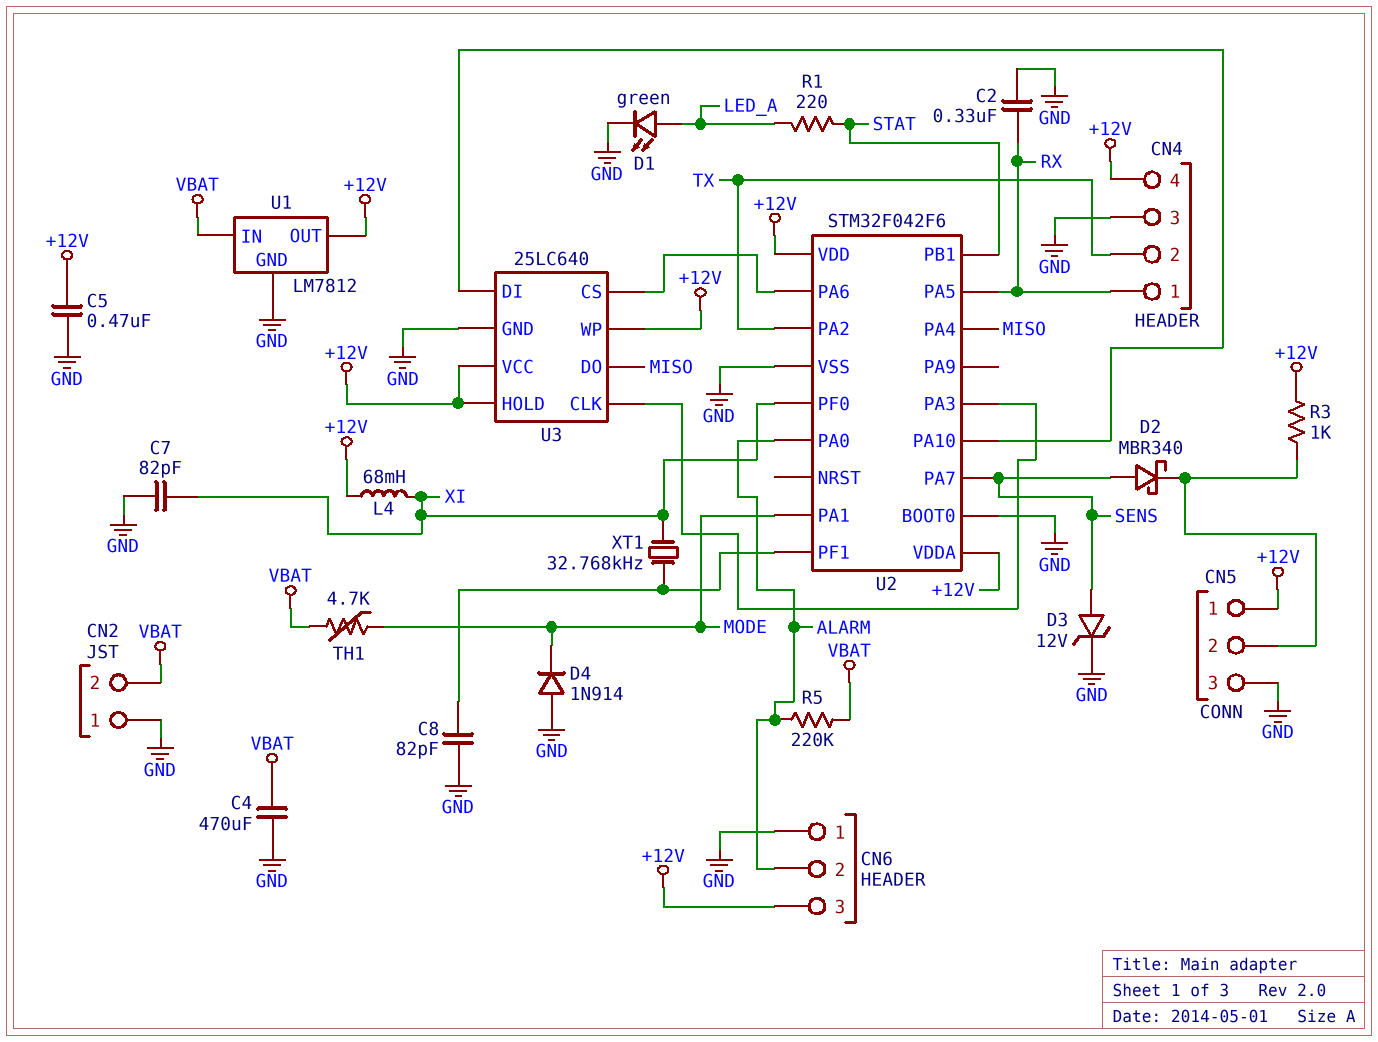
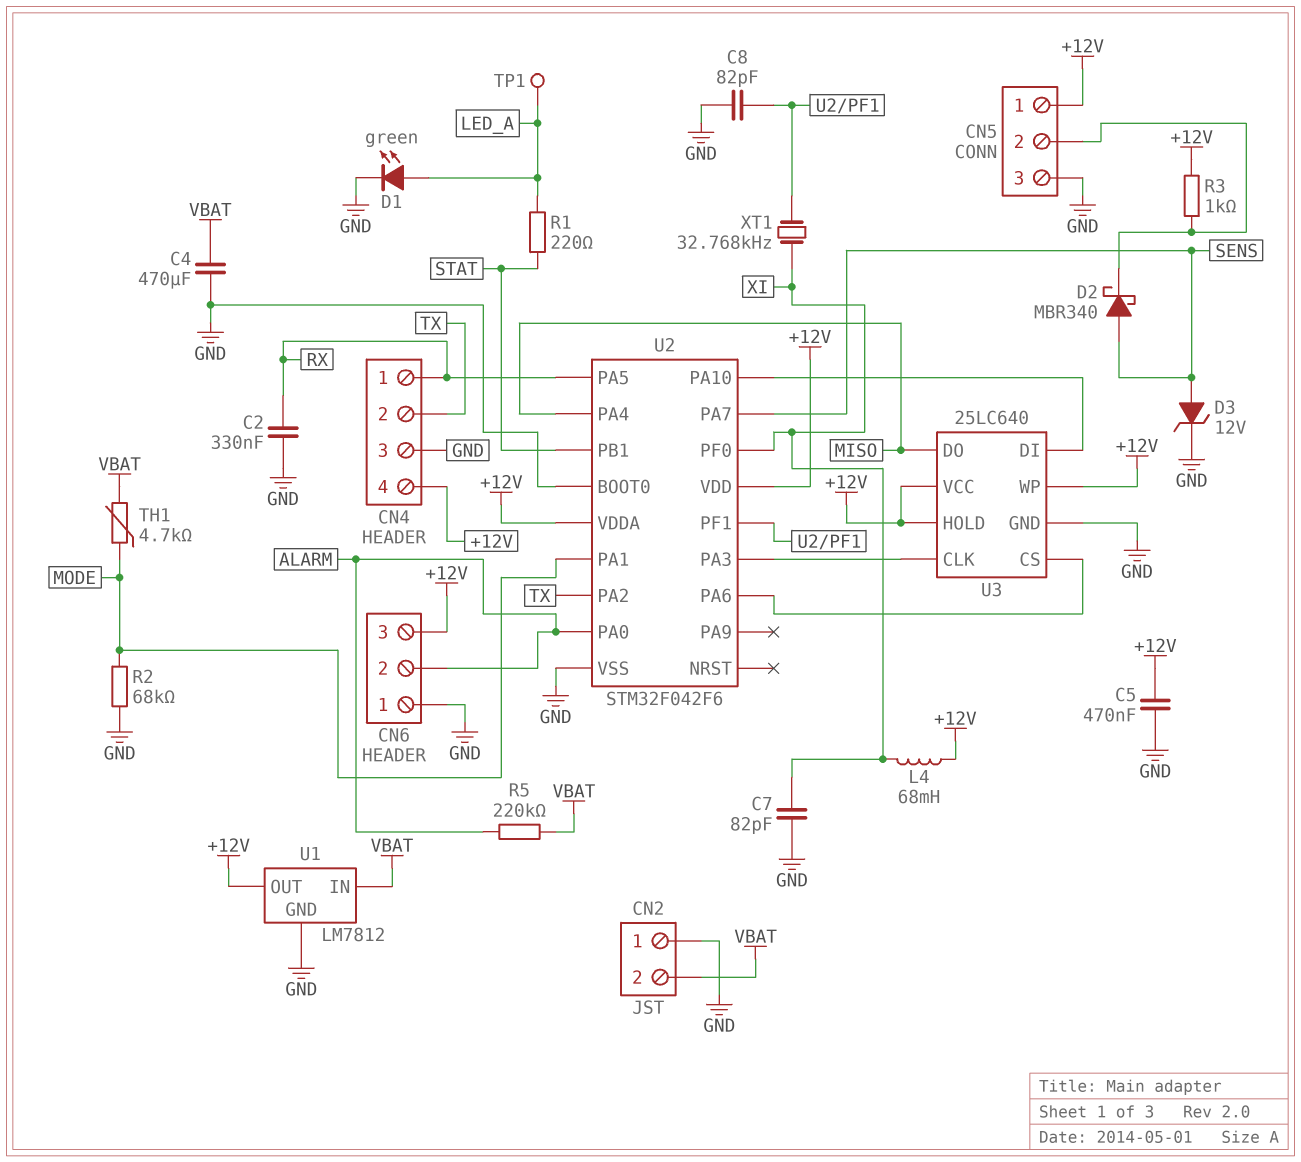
D4: diode 1N914 (A GND, K MODE) -> none
R2: none -> 68k (GND, MODE)
TP1: none -> test point (LED_A)

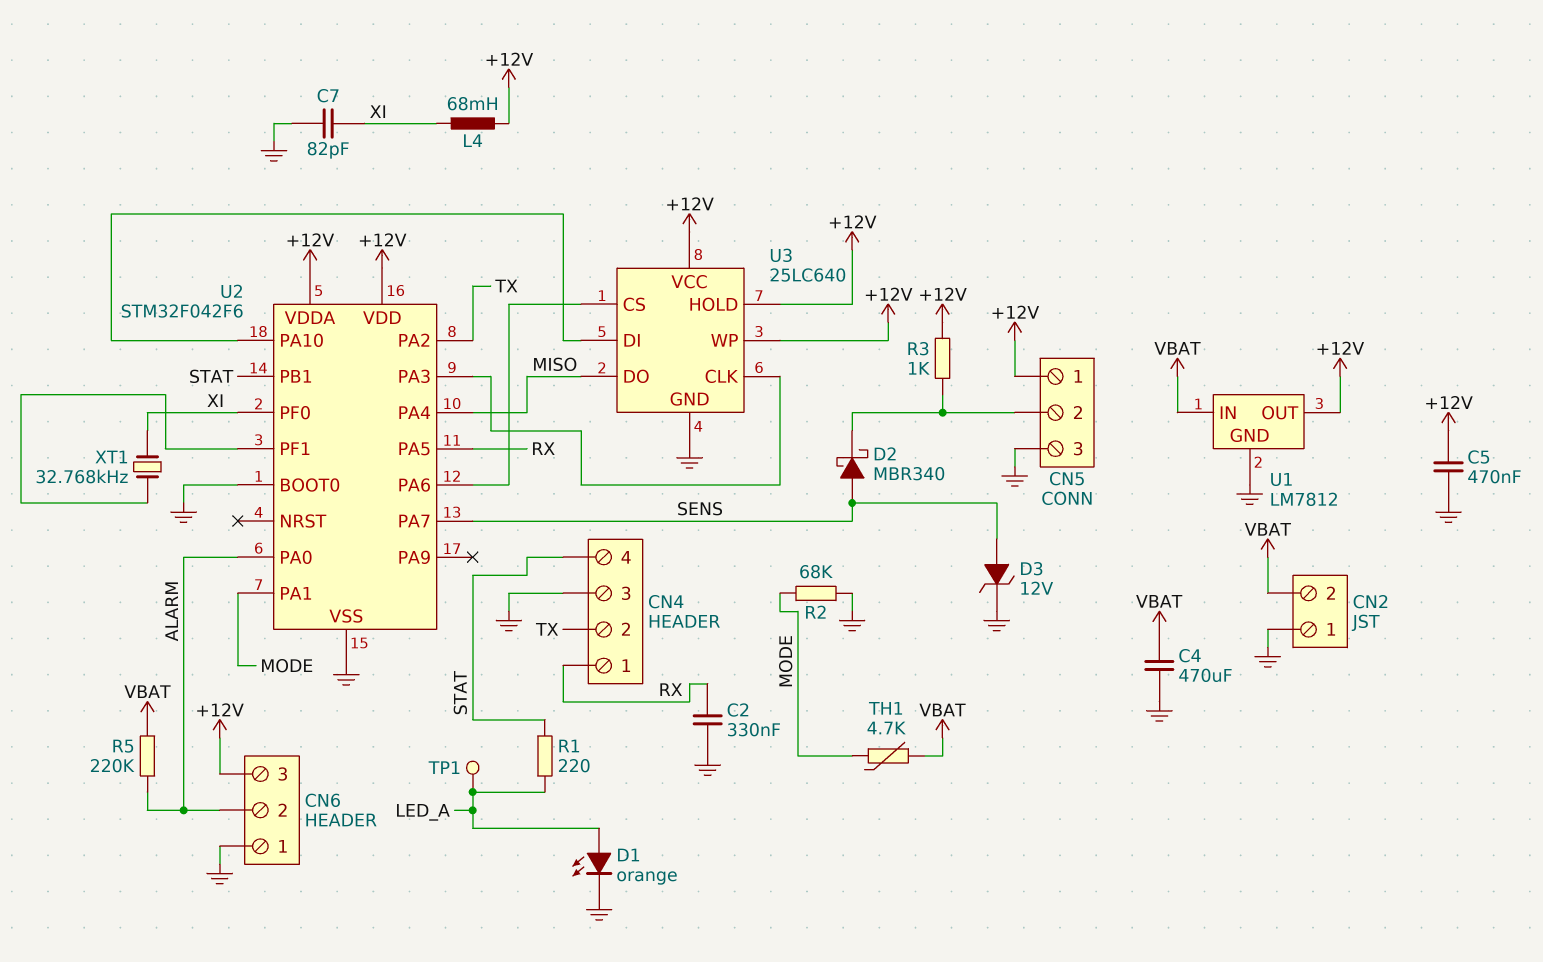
C8: 82pF (GND, U2/PF1) -> none
CN4 pin 4: +12V -> STAT
D1: LED green (A LED_A, K GND) -> LED orange (A LED_A, K GND)

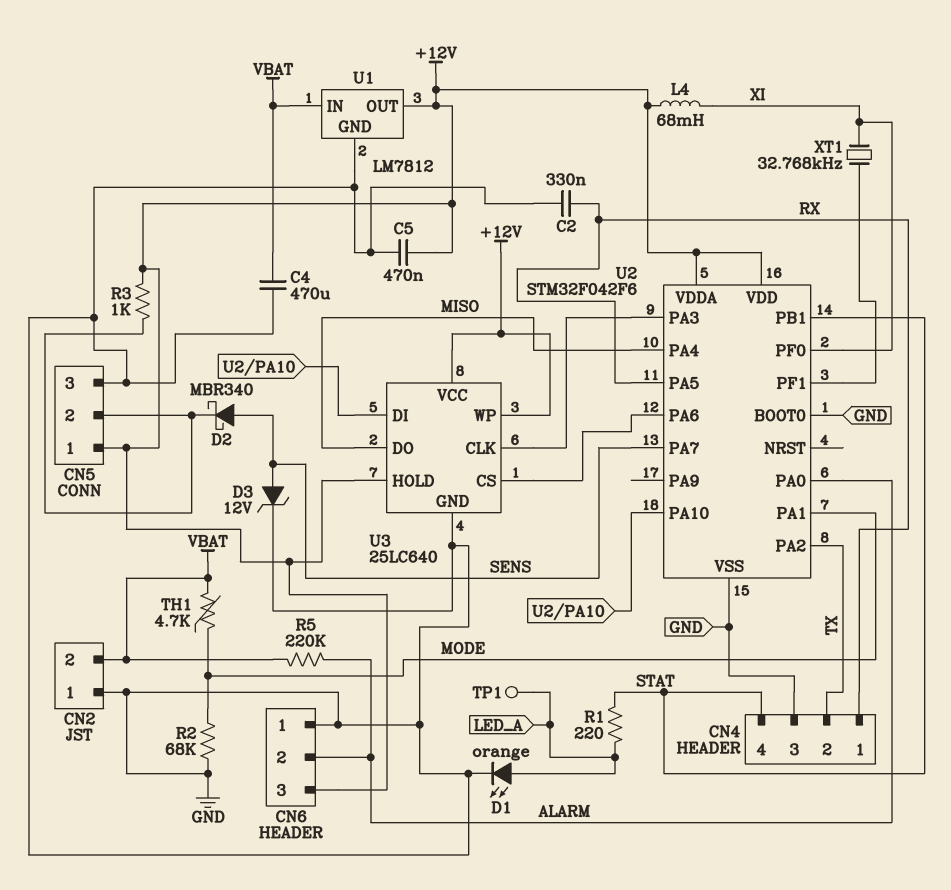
C7: 82pF (GND, XI) -> none

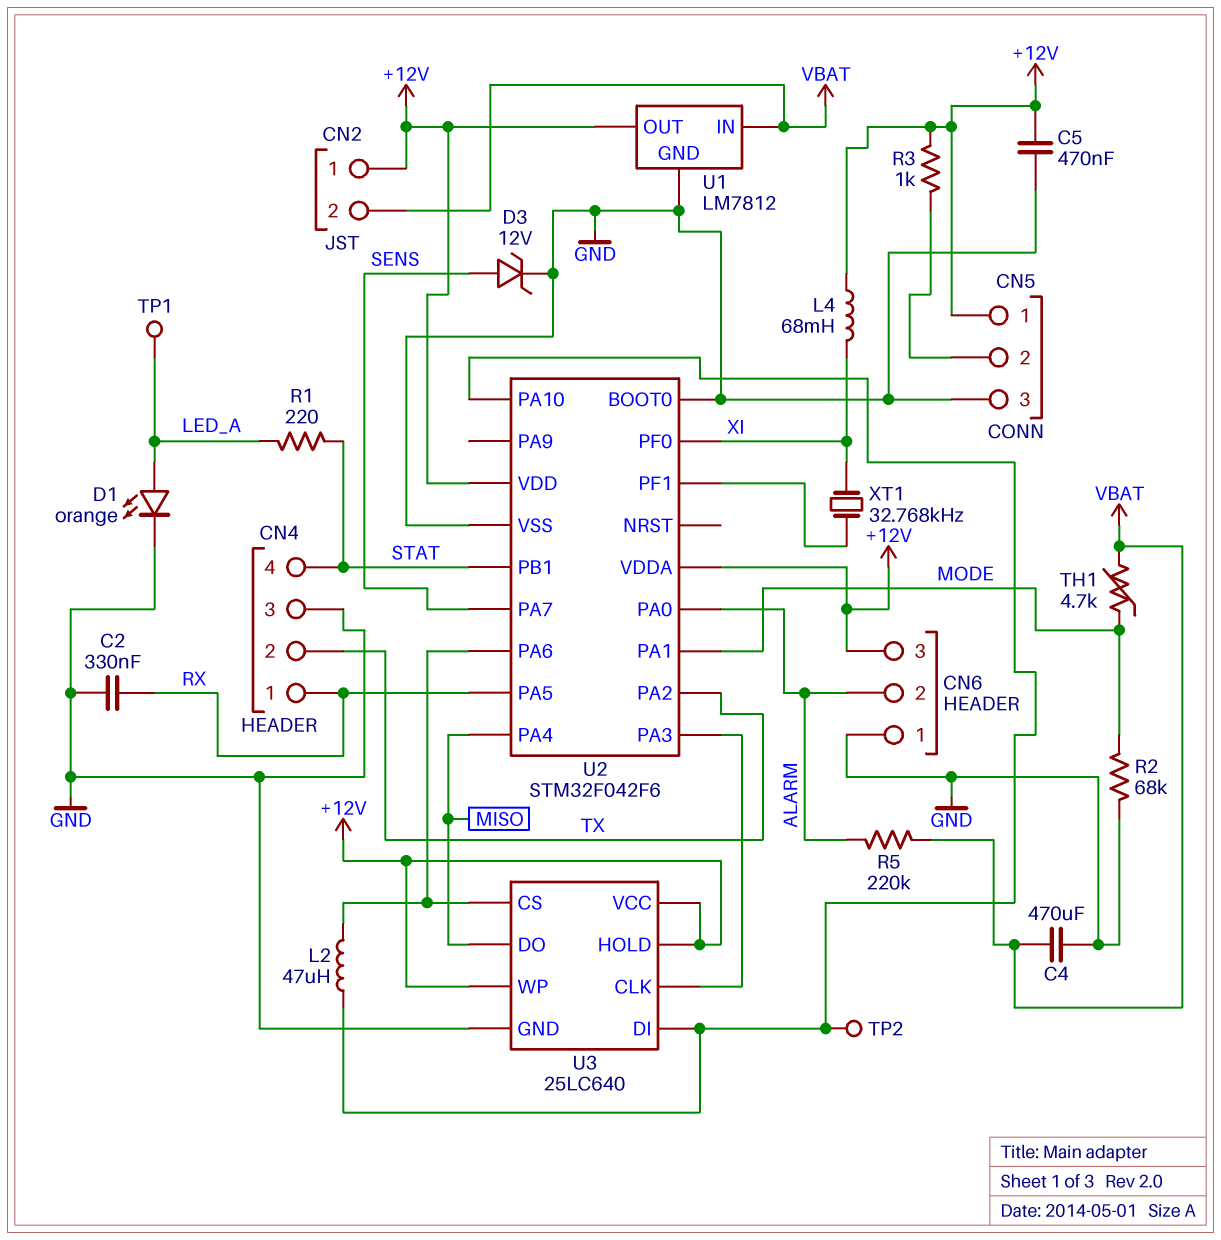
CN2 pin 1: GND -> +12V
D2: schottky MBR340 (A SENS, K CN5/2) -> none
L2: none -> 47uH (U2/PA6, U2/PA10)
TP2: none -> test point (U2/PA10)

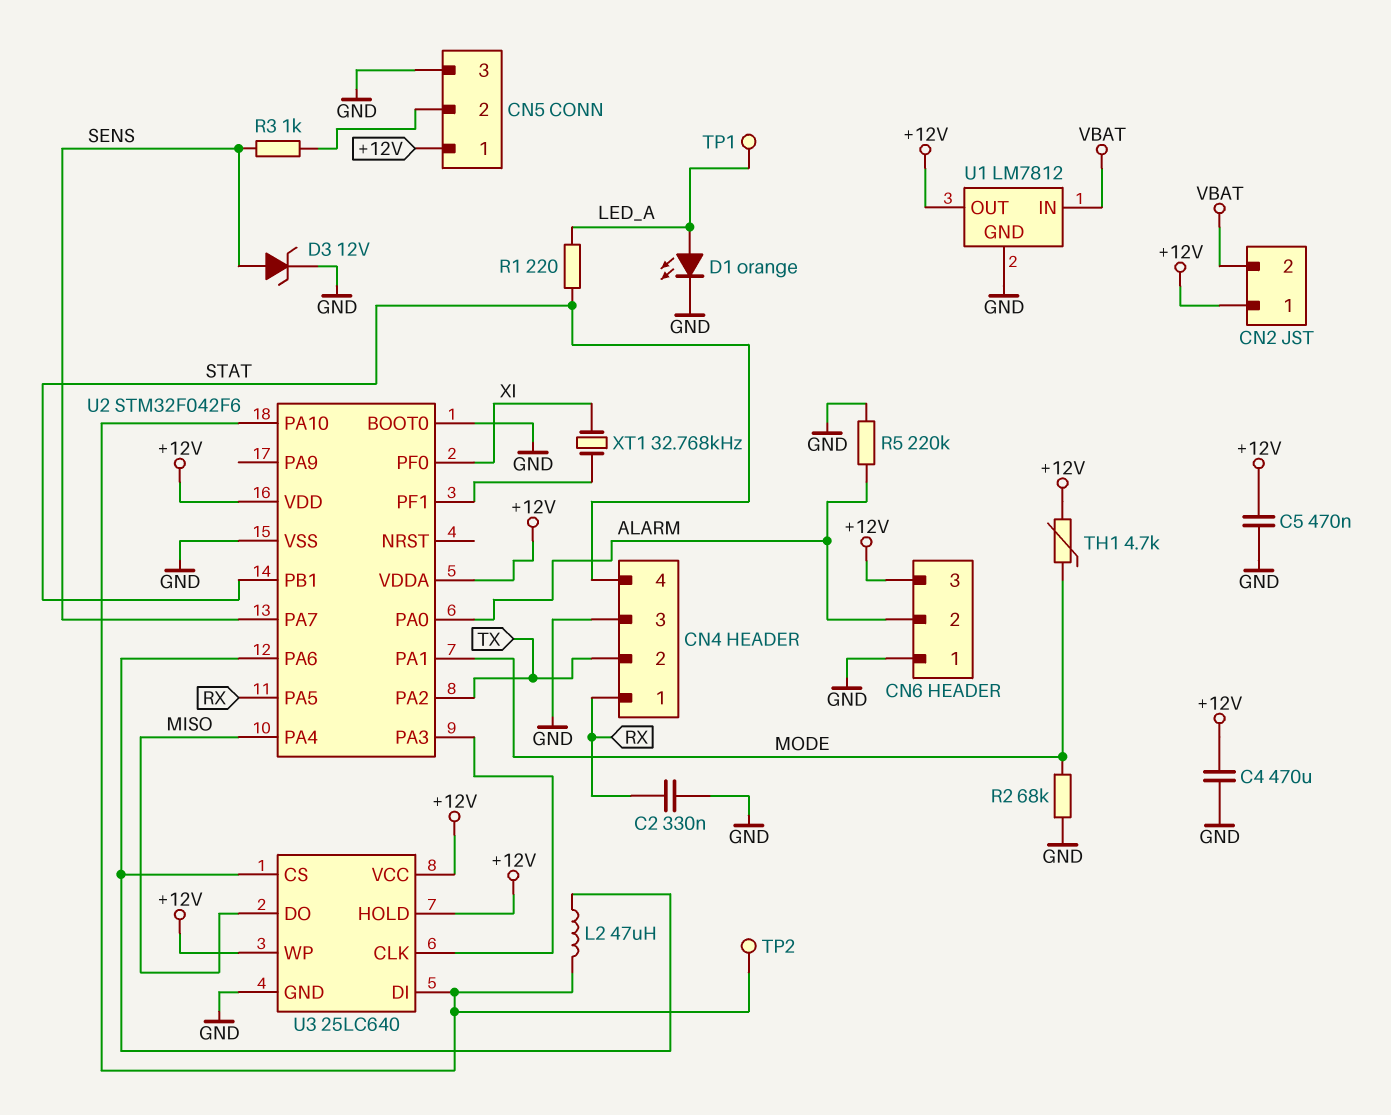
C4: 470uF (GND, VBAT) -> 470uF (+12V, GND)
L4: 68mH (+12V, XI) -> none
R3: 1k (+12V, CN5/2) -> 1k (CN5/2, SENS)
R5: 220k (ALARM, VBAT) -> 220k (ALARM, GND)
TH1: 4.7k (MODE, VBAT) -> 4.7k (+12V, MODE)

